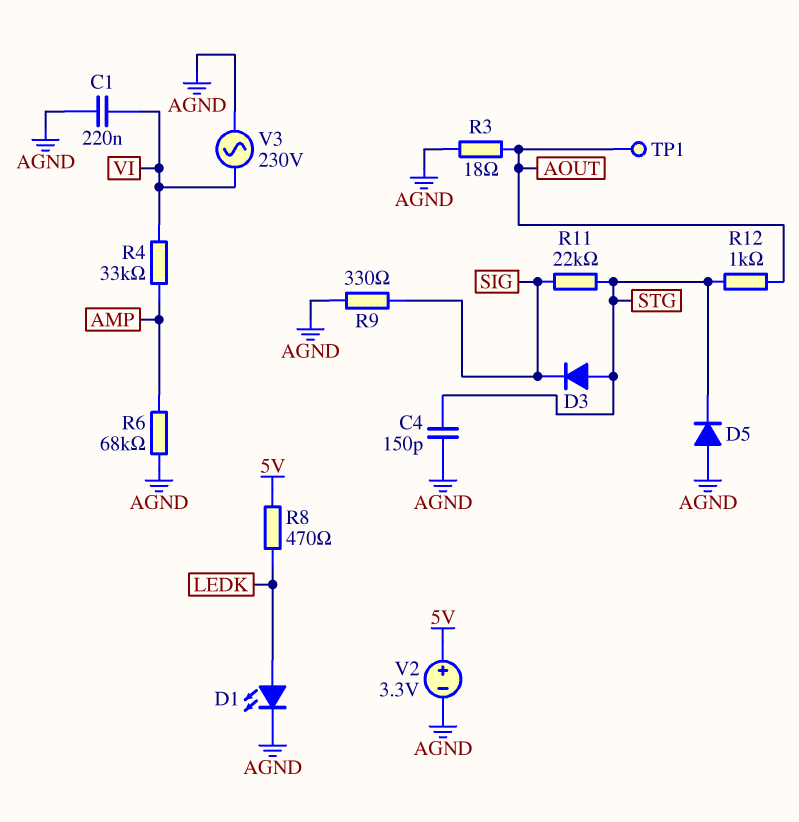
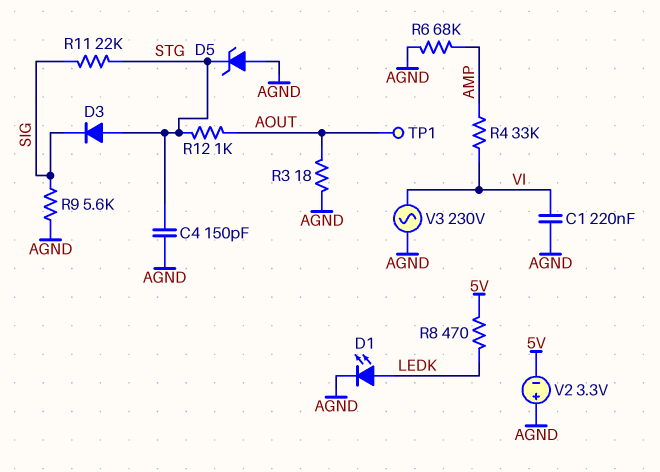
D5: diode (A AGND, K STG) -> zener (A AGND, K STG)
R9: 330 (AGND, SIG) -> 5.6k (AGND, SIG)
V2: 3.3V (plus 5V, minus AGND) -> 3.3V (plus AGND, minus 5V)

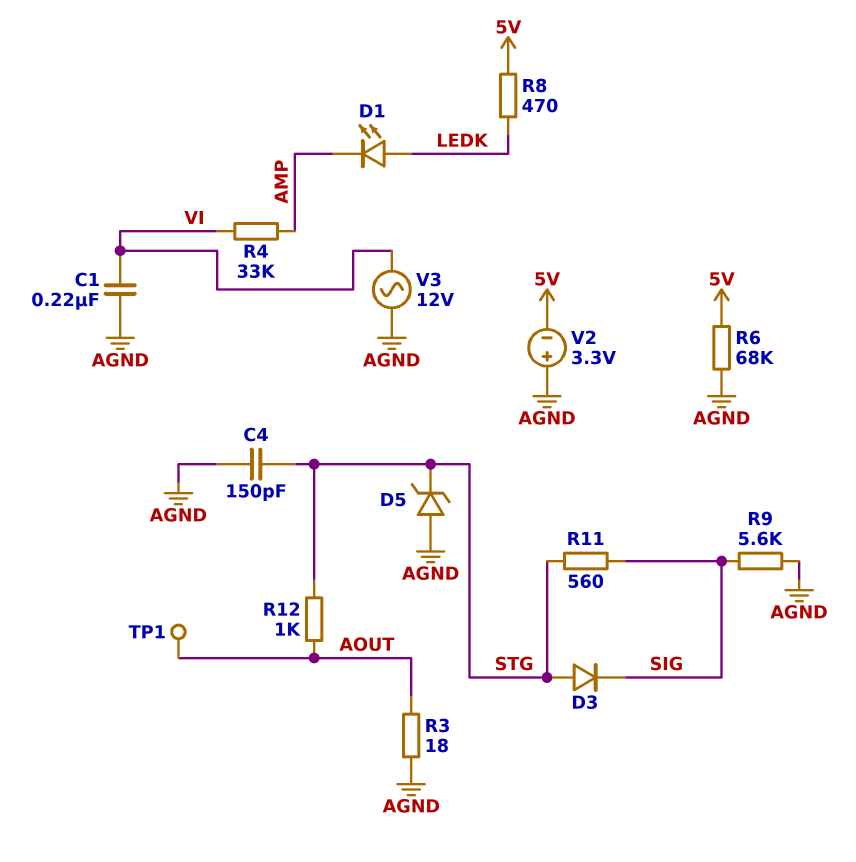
D1: LED (A LEDK, K AGND) -> LED (A LEDK, K AMP)
R6: 68k (AGND, AMP) -> 68k (5V, AGND)
R11: 22k (SIG, STG) -> 560 (SIG, STG)
V3: AC 230V (AGND, VI) -> AC 12V (AGND, VI)

